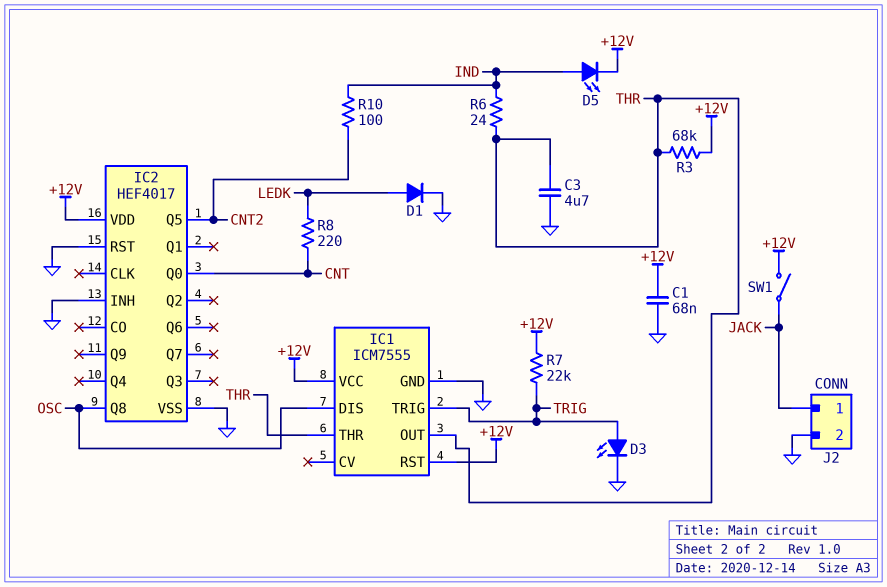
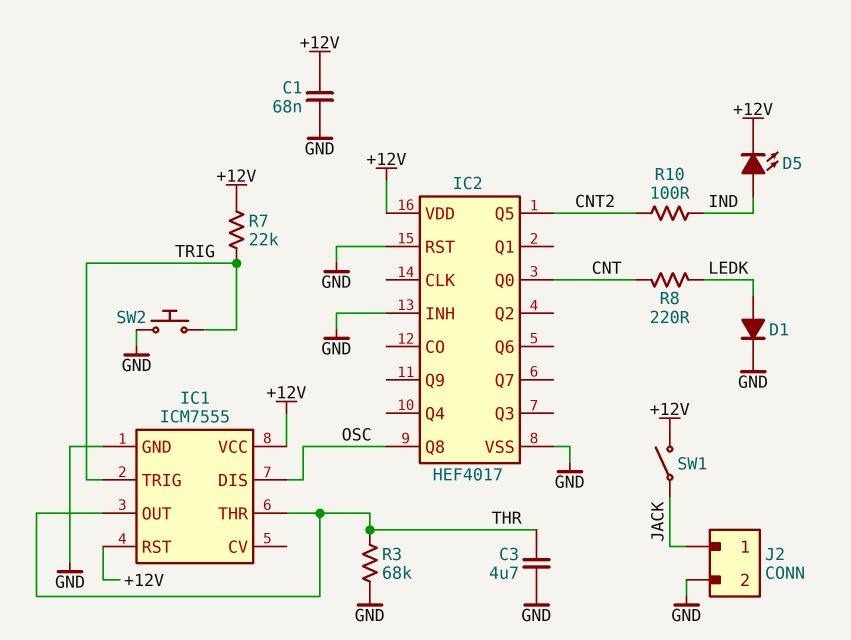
D3: LED (A TRIG, K GND) -> none
R3: 68k (+12V, THR) -> 68k (GND, THR)
R6: 24 (IND, THR) -> none
SW2: none -> button (GND, TRIG)

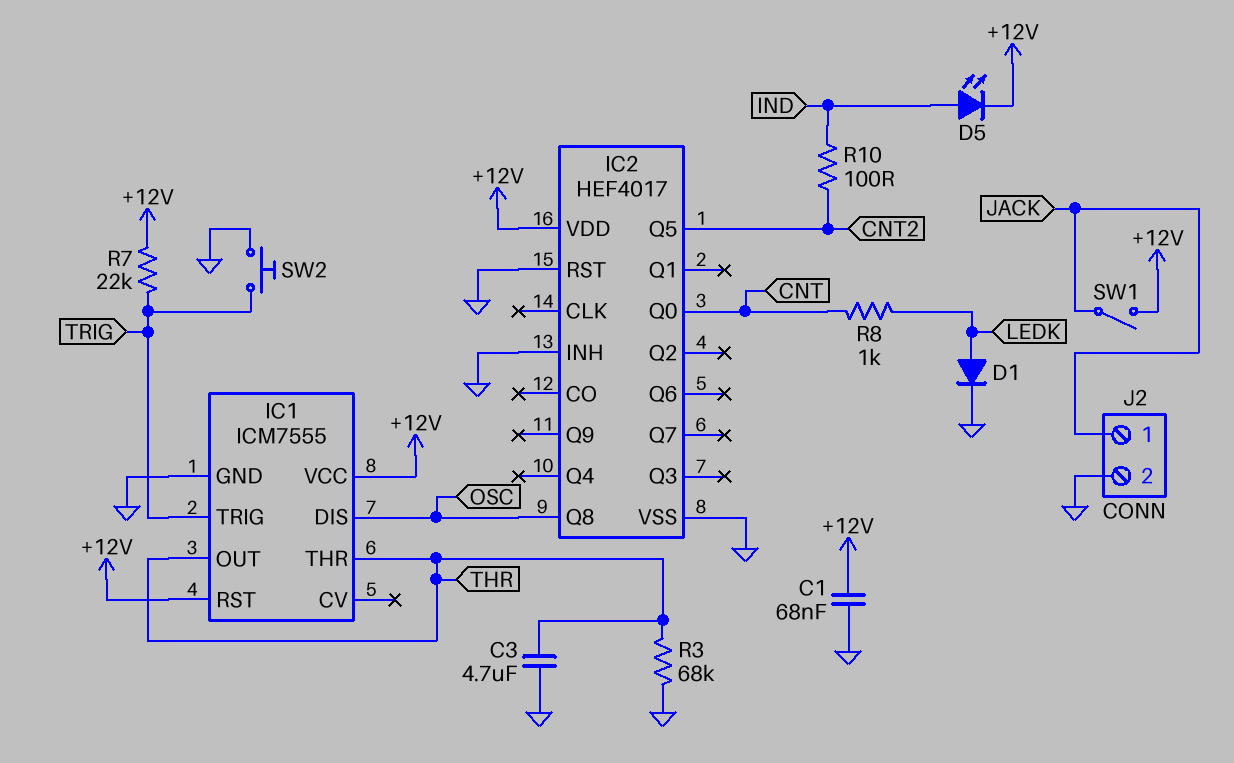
R8: 220 (CNT, LEDK) -> 1k (CNT, LEDK)

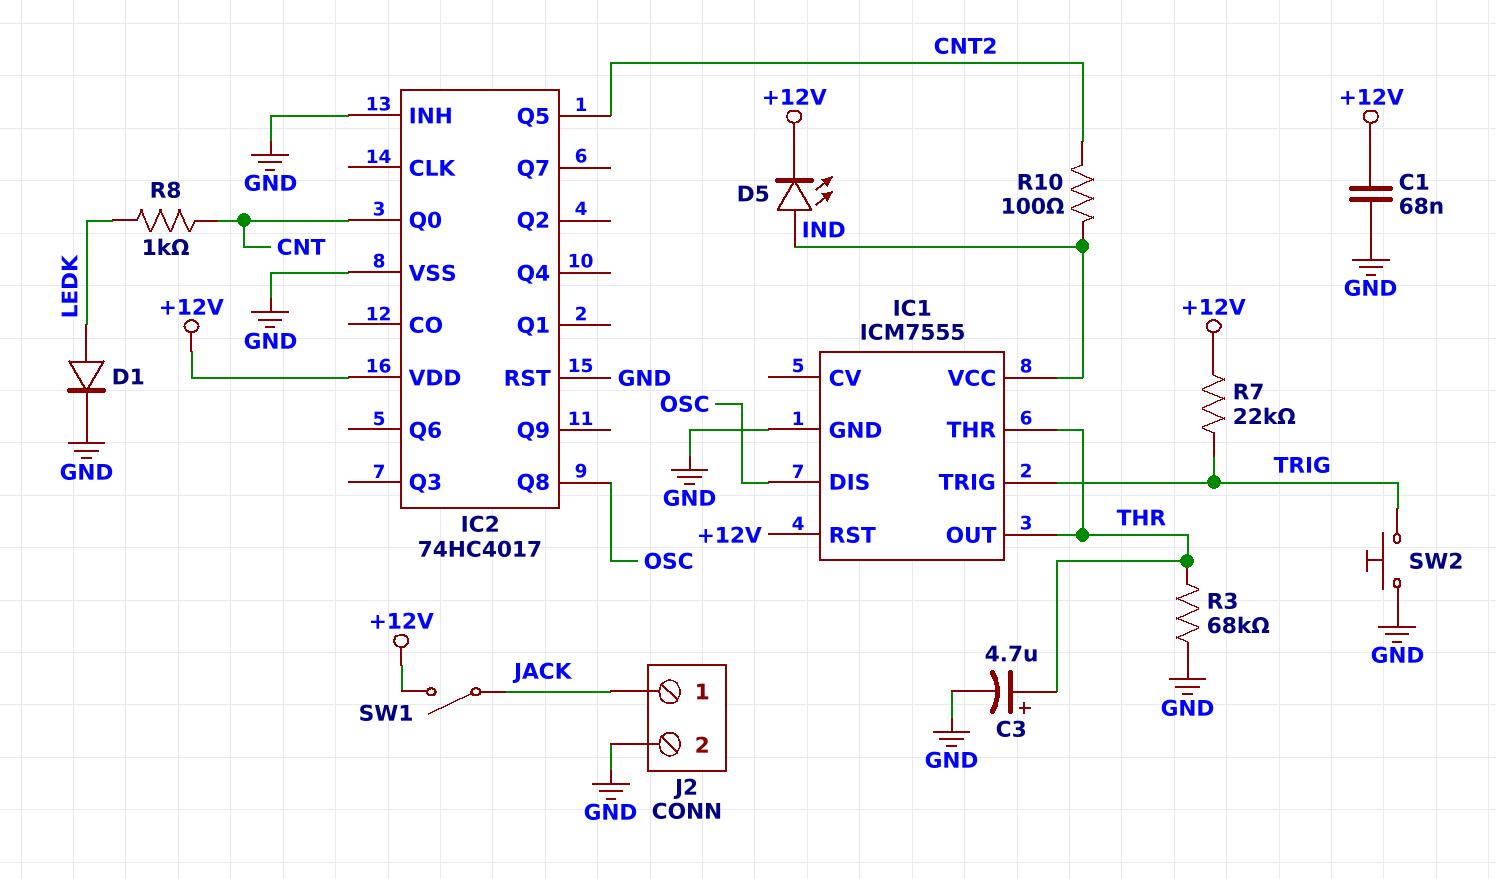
C3: 4.7uF (GND, THR) -> 4.7uF (plus THR, minus GND)
IC1 pin VCC: +12V -> IND
IC2: HEF4017 -> 74HC4017

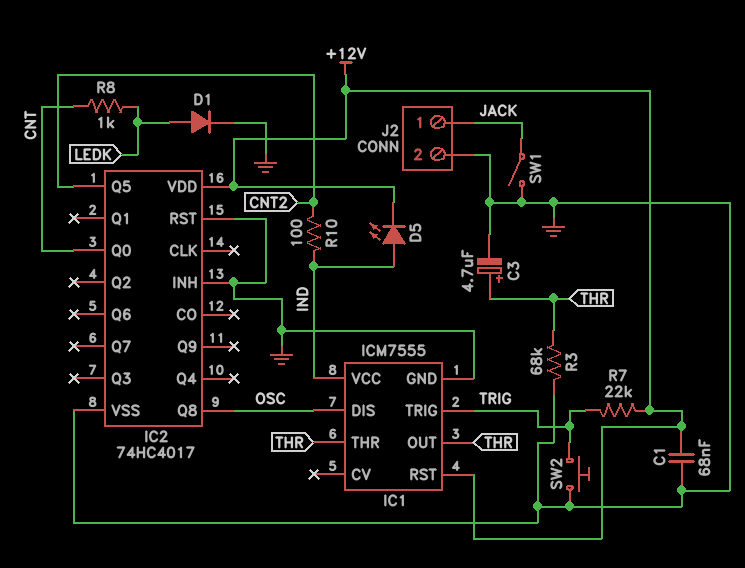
SW1: switch (+12V, JACK) -> switch (GND, JACK)

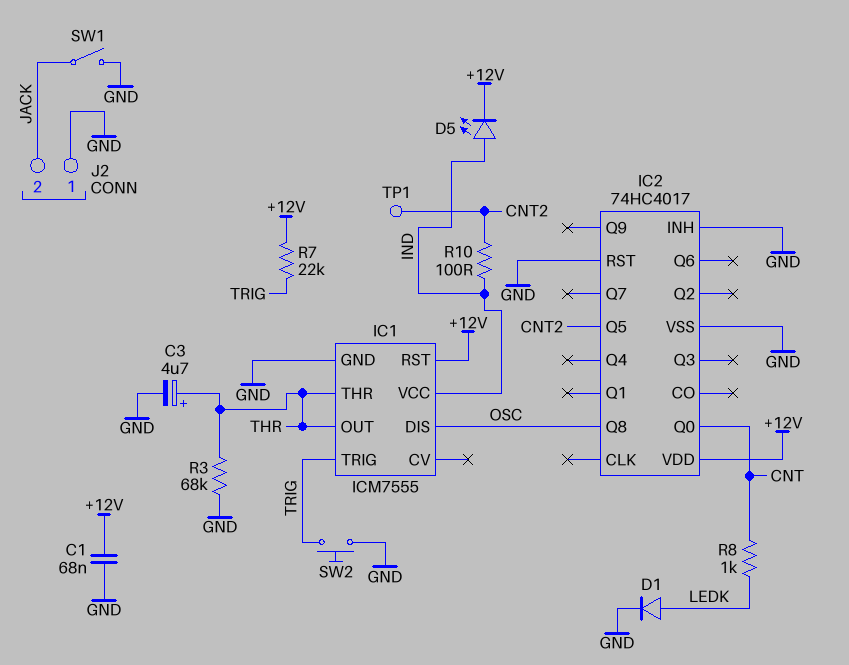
J2 pin 1: JACK -> GND
J2 pin 2: GND -> JACK
TP1: none -> test point (CNT2)

